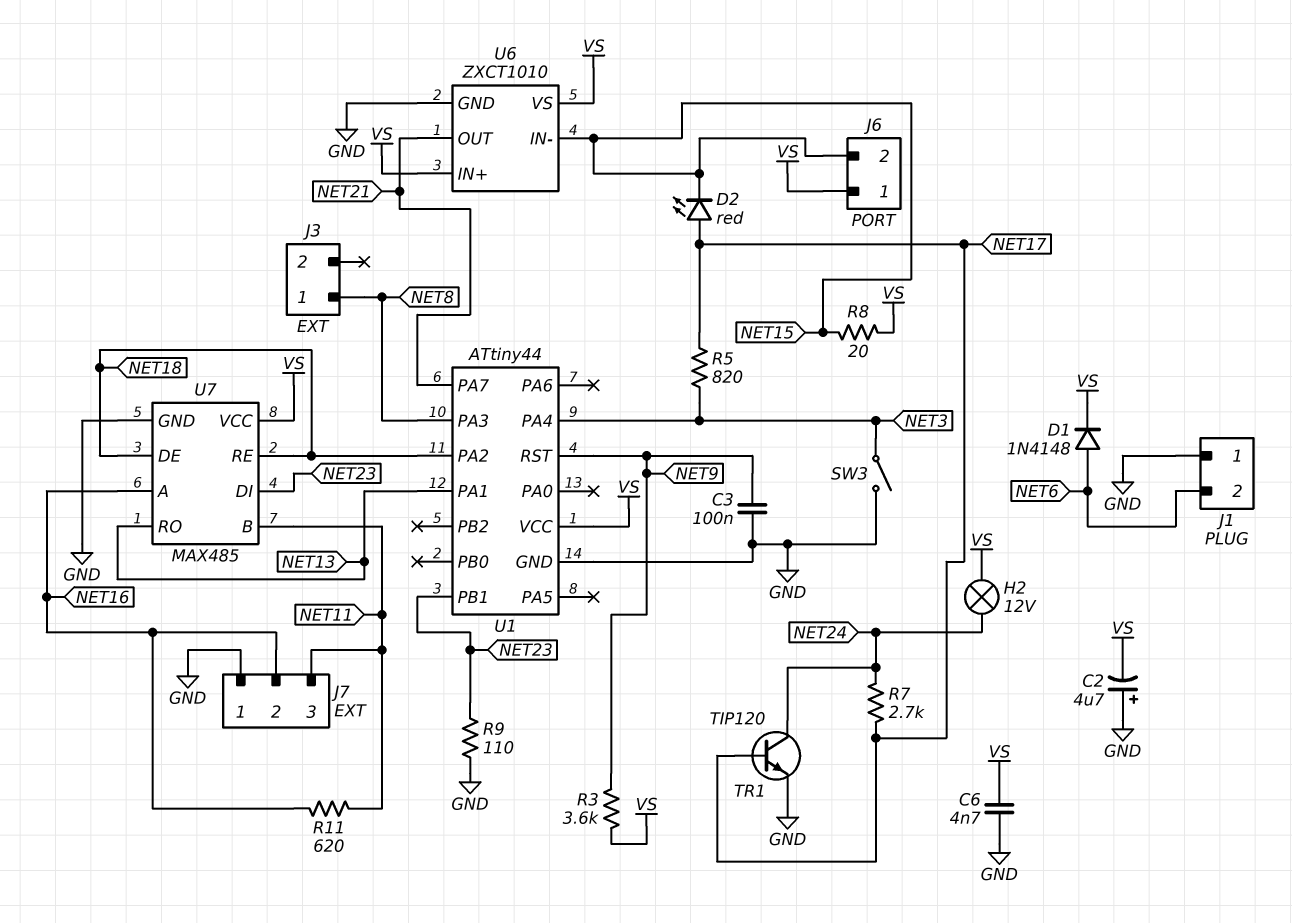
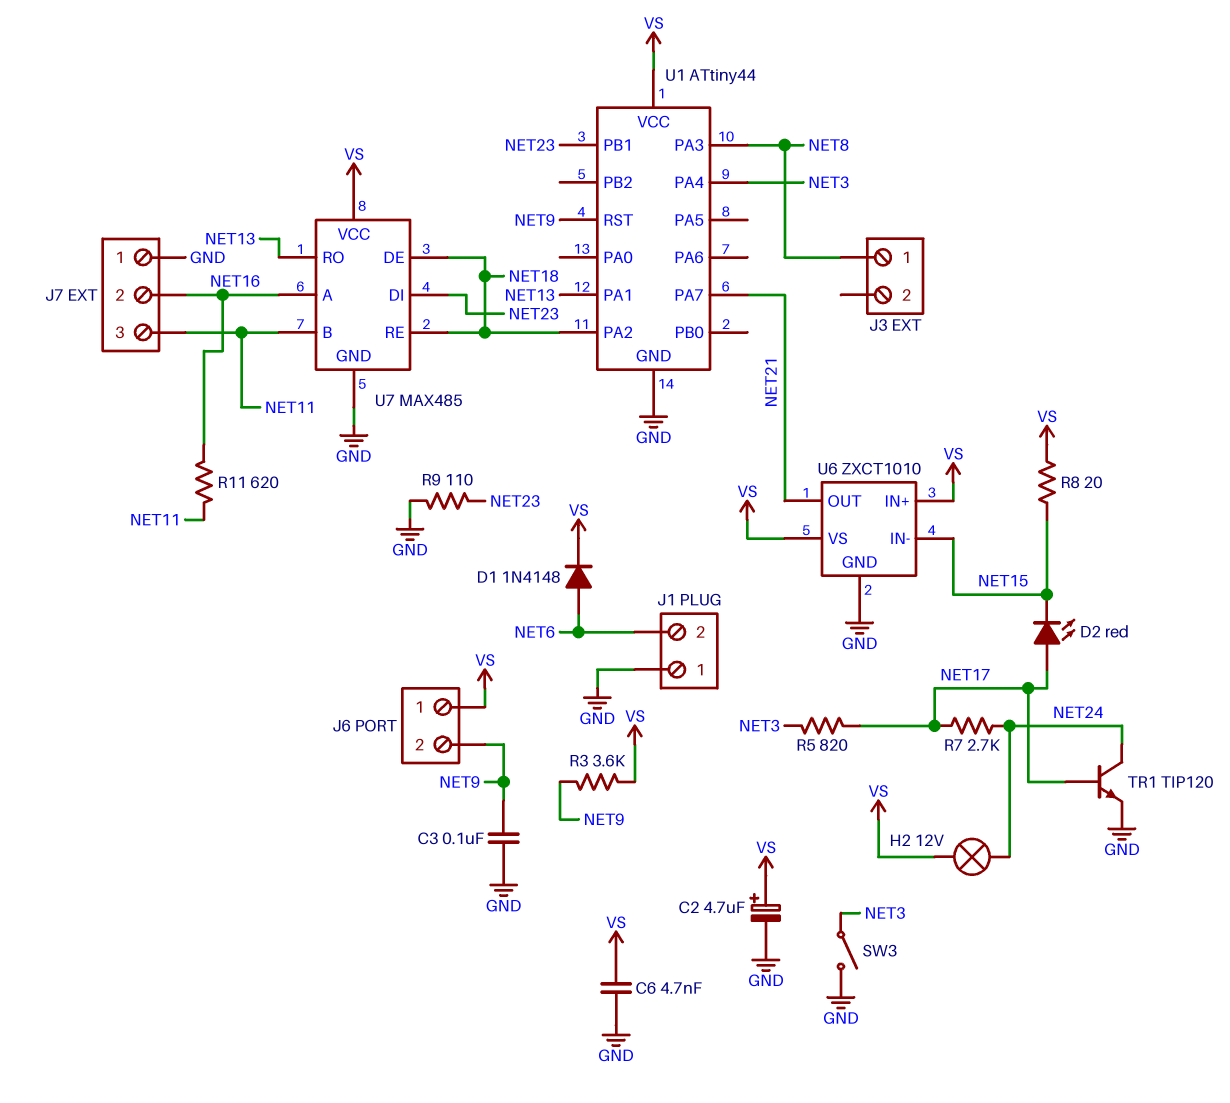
C2: 4.7uF (plus GND, minus VS) -> 4.7uF (plus VS, minus GND)
J6 pin 2: NET15 -> NET9

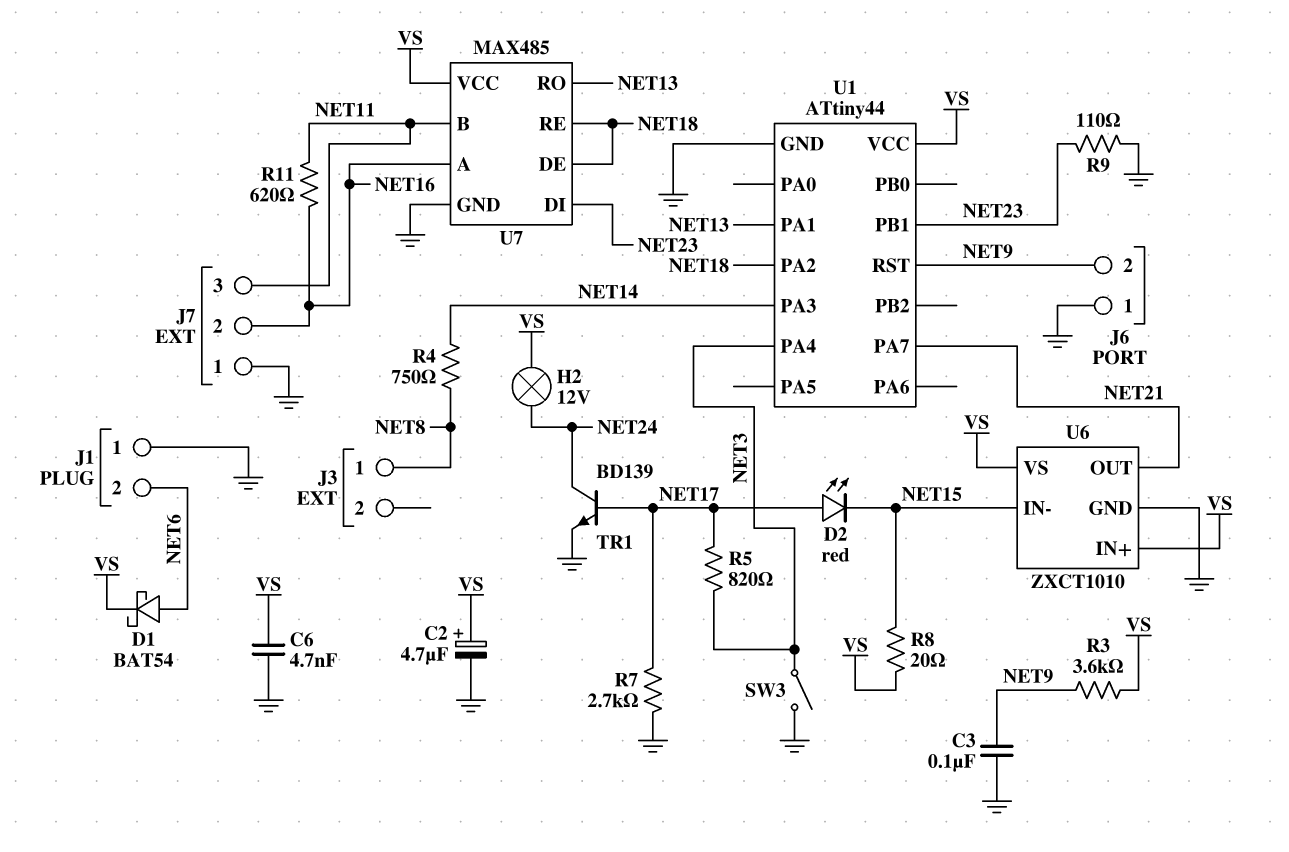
D1: diode 1N4148 (A NET6, K VS) -> schottky BAT54 (A NET6, K VS)
J6 pin 1: VS -> GND
R4: none -> 750 (NET8, NET14)
R7: 2.7k (NET17, NET24) -> 2.7k (GND, NET17)
TR1: NPN TIP120 (B NET17, C NET24, E GND) -> NPN BD139 (B NET17, C NET24, E GND)
U1 pin PA3: NET8 -> NET14

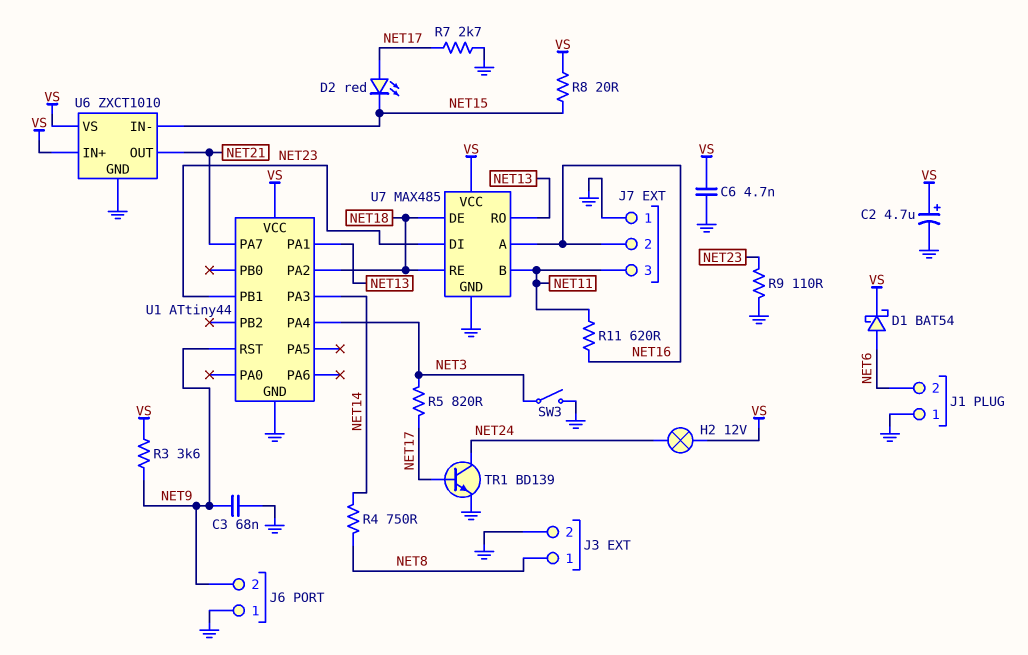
C3: 100nF (GND, NET9) -> 68nF (GND, NET9)
J3 pin 2: none -> GND

